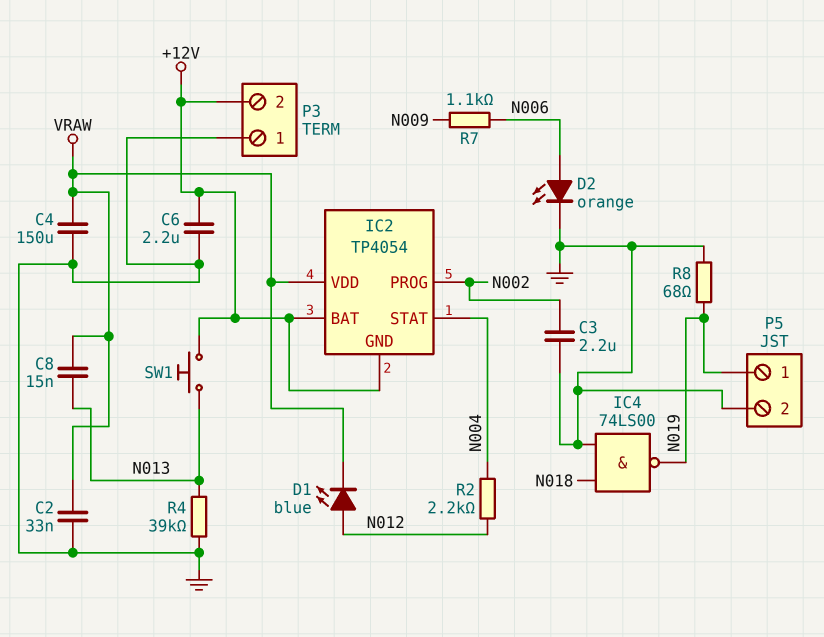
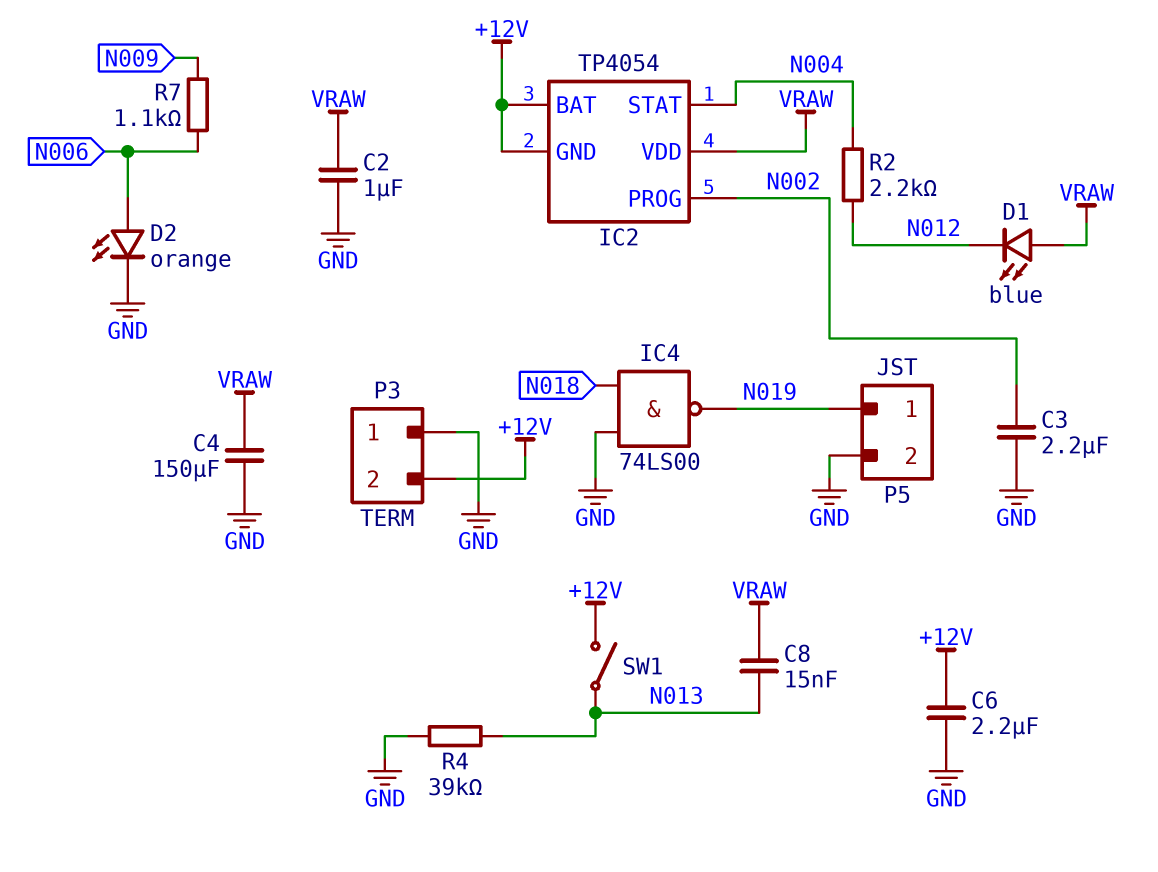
C2: 33nF (GND, VRAW) -> 1uF (GND, VRAW)
D1: LED blue (A N012, K VRAW) -> LED blue (A VRAW, K N012)
R8: 68 (GND, N019) -> none
SW1: button (+12V, N013) -> switch (+12V, N013)

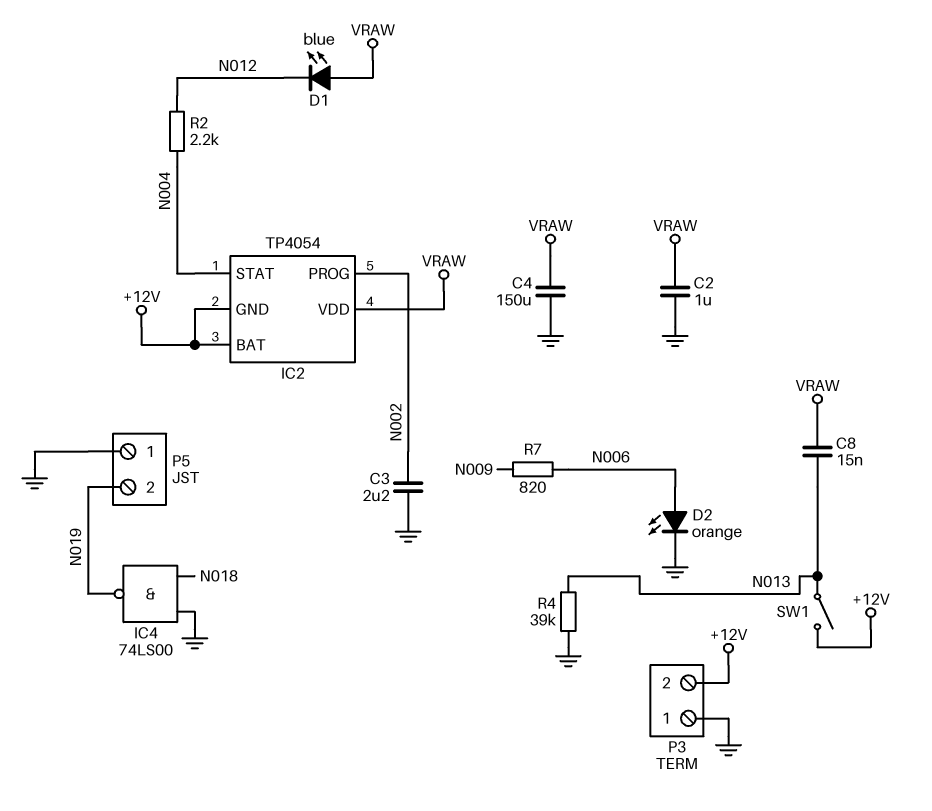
C6: 2.2uF (+12V, GND) -> none
P5 pin 1: N019 -> GND
P5 pin 2: GND -> N019
R7: 1.1k (N006, N009) -> 820 (N006, N009)

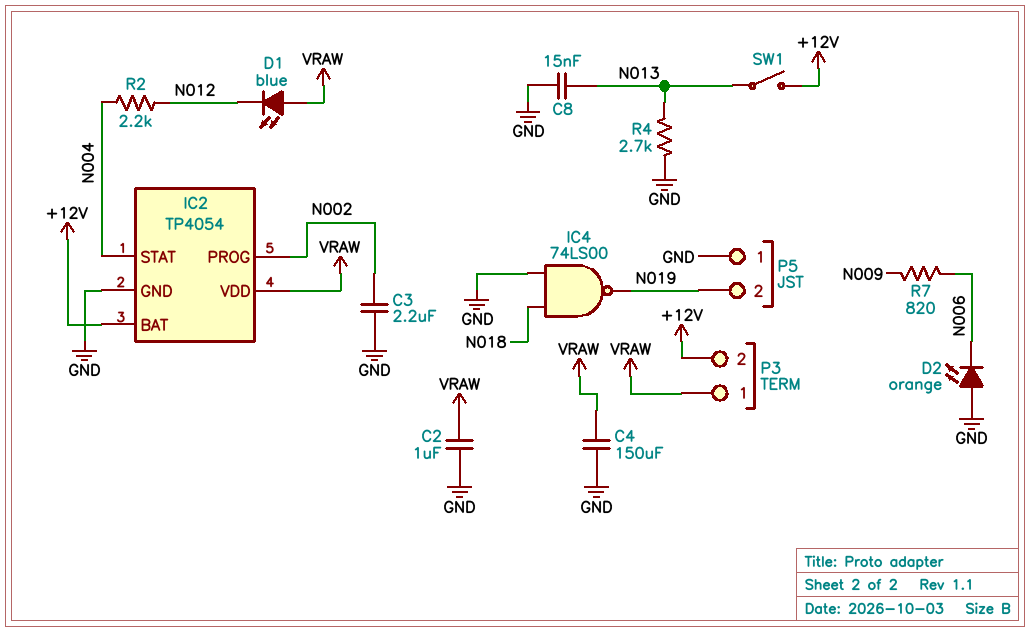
C8: 15nF (N013, VRAW) -> 15nF (GND, N013)
D2: LED orange (A N006, K GND) -> LED orange (A GND, K N006)
IC2 pin GND: +12V -> GND
P3 pin 1: GND -> VRAW
R4: 39k (GND, N013) -> 2.7k (GND, N013)

